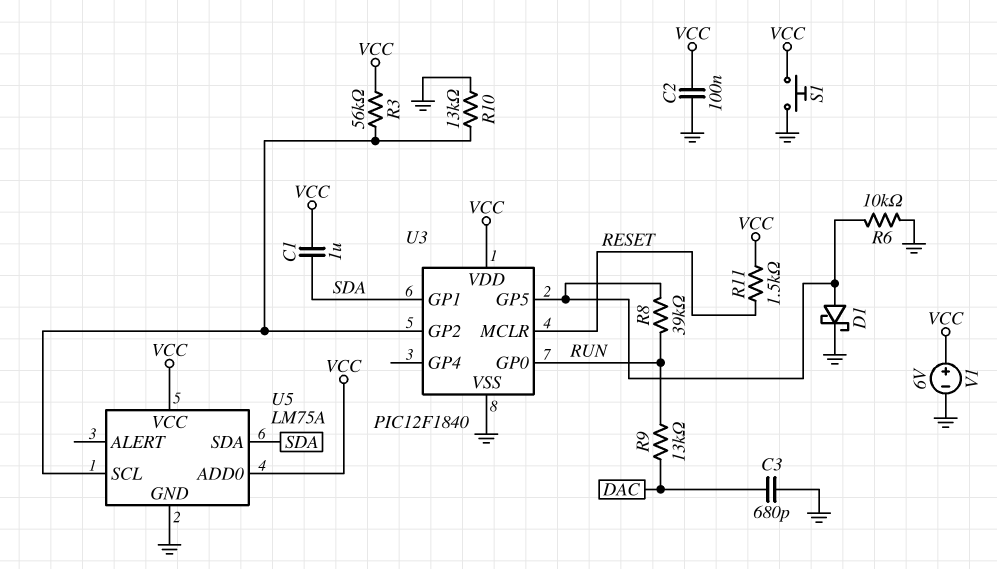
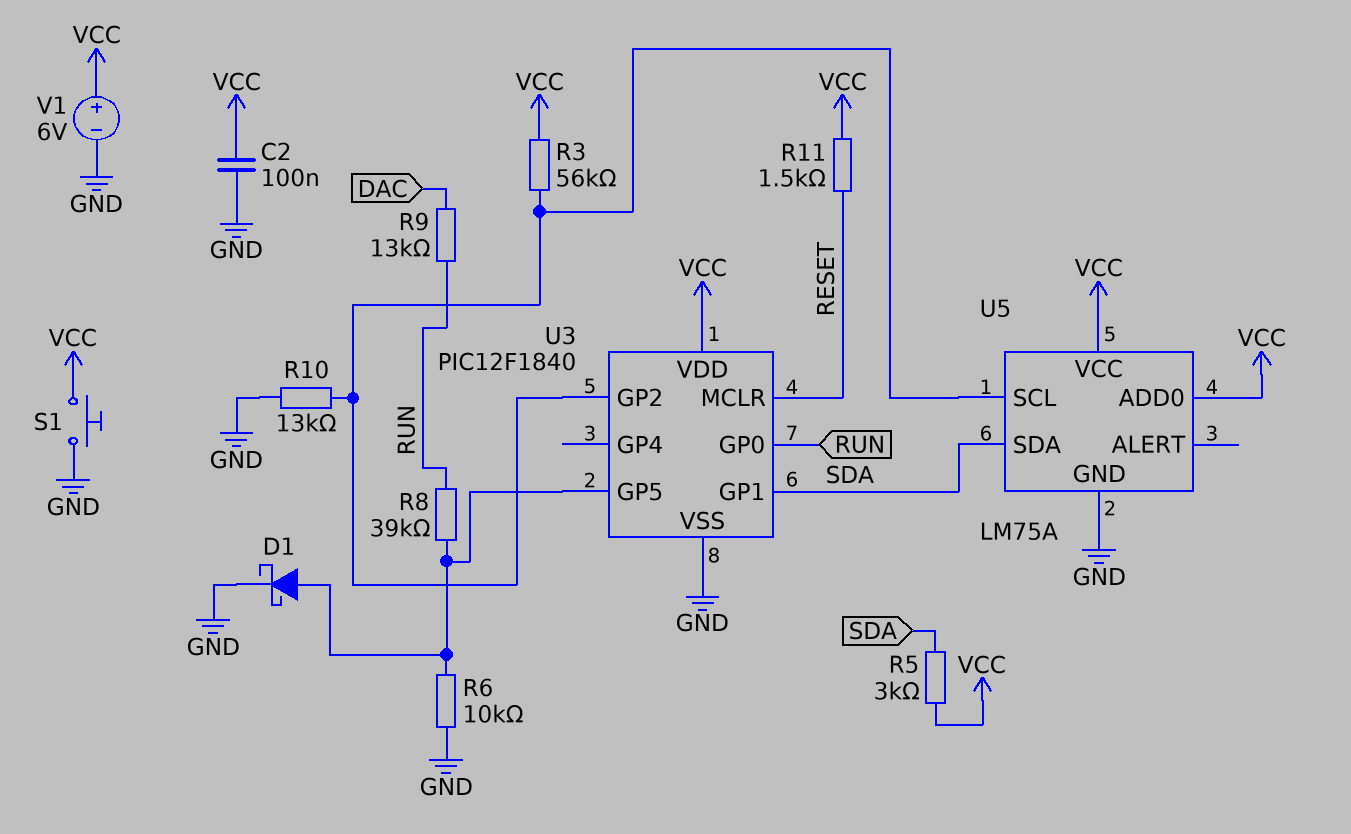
C1: 1uF (SDA, VCC) -> none
C3: 680pF (DAC, GND) -> none
R5: none -> 3k (SDA, VCC)

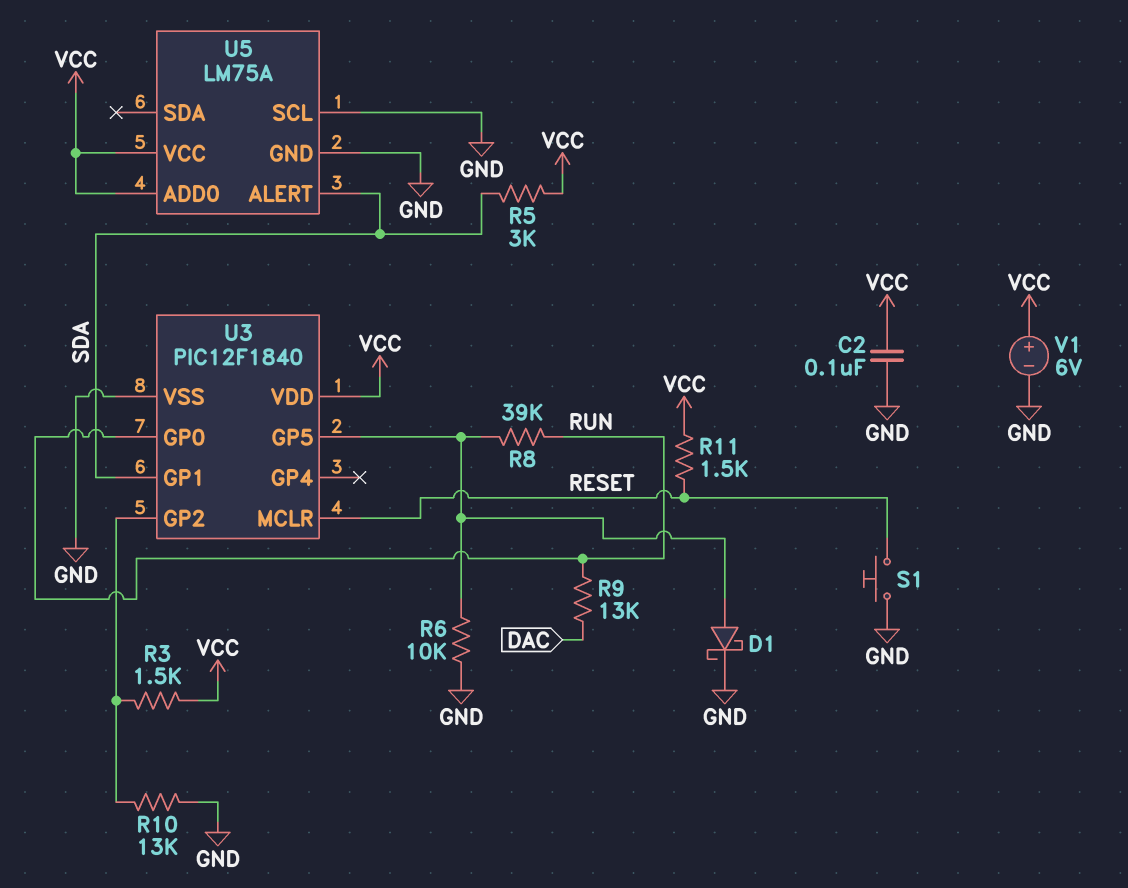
R3: 56k (U3/GP2, VCC) -> 1.5k (U3/GP2, VCC)
S1: button (GND, VCC) -> button (GND, RESET)
U5 pin ALERT: none -> SDA
U5 pin SCL: U3/GP2 -> GND
U5 pin SDA: SDA -> none

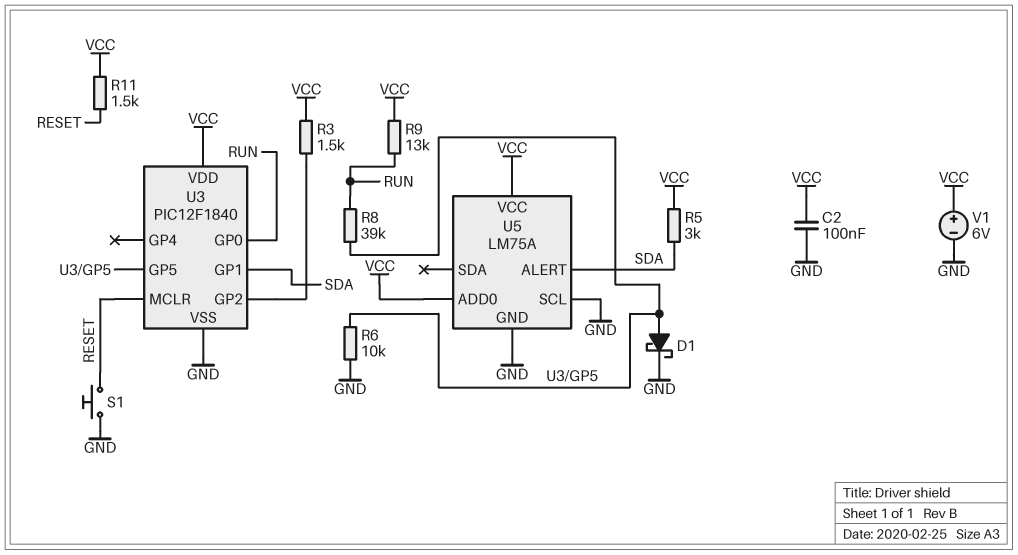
R9: 13k (DAC, RUN) -> 13k (RUN, VCC)
R10: 13k (GND, U3/GP2) -> none

